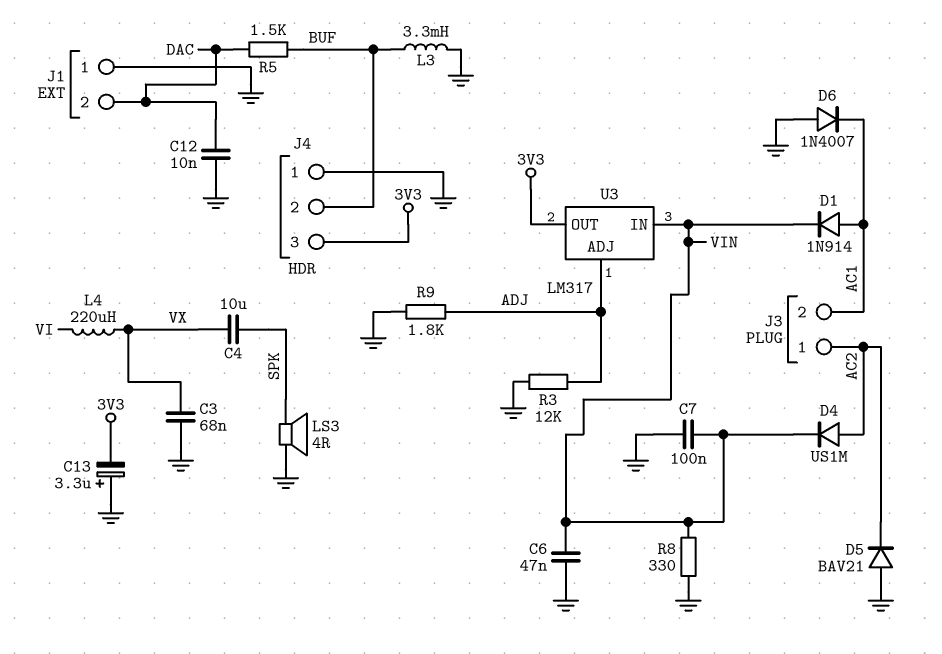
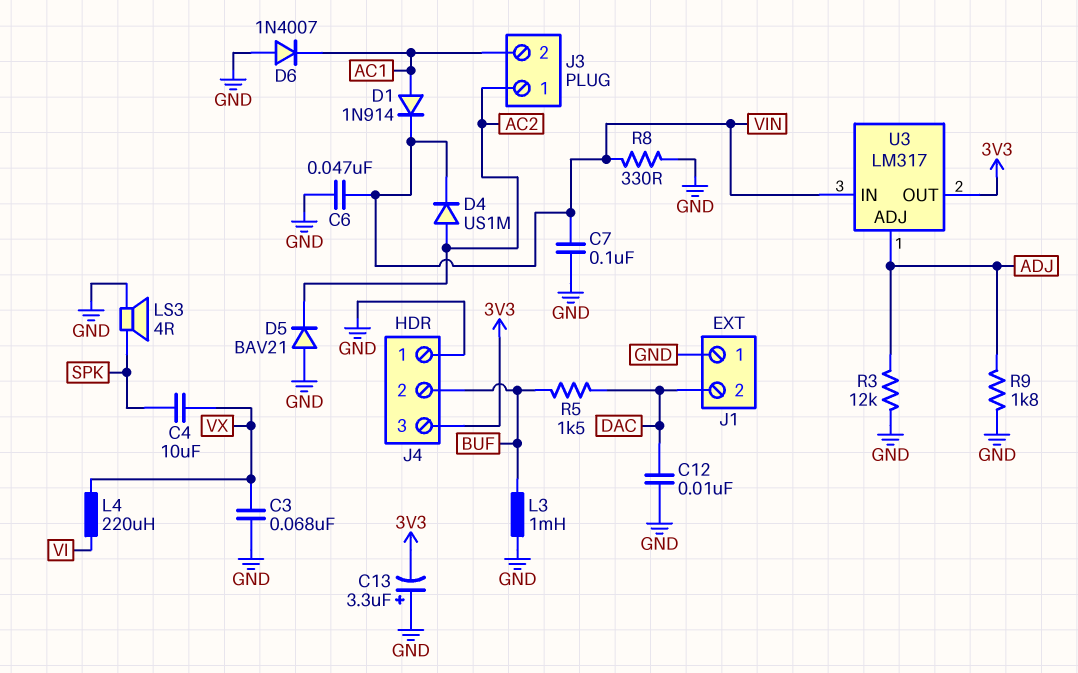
L3: 3.3mH (BUF, GND) -> 1mH (BUF, GND)

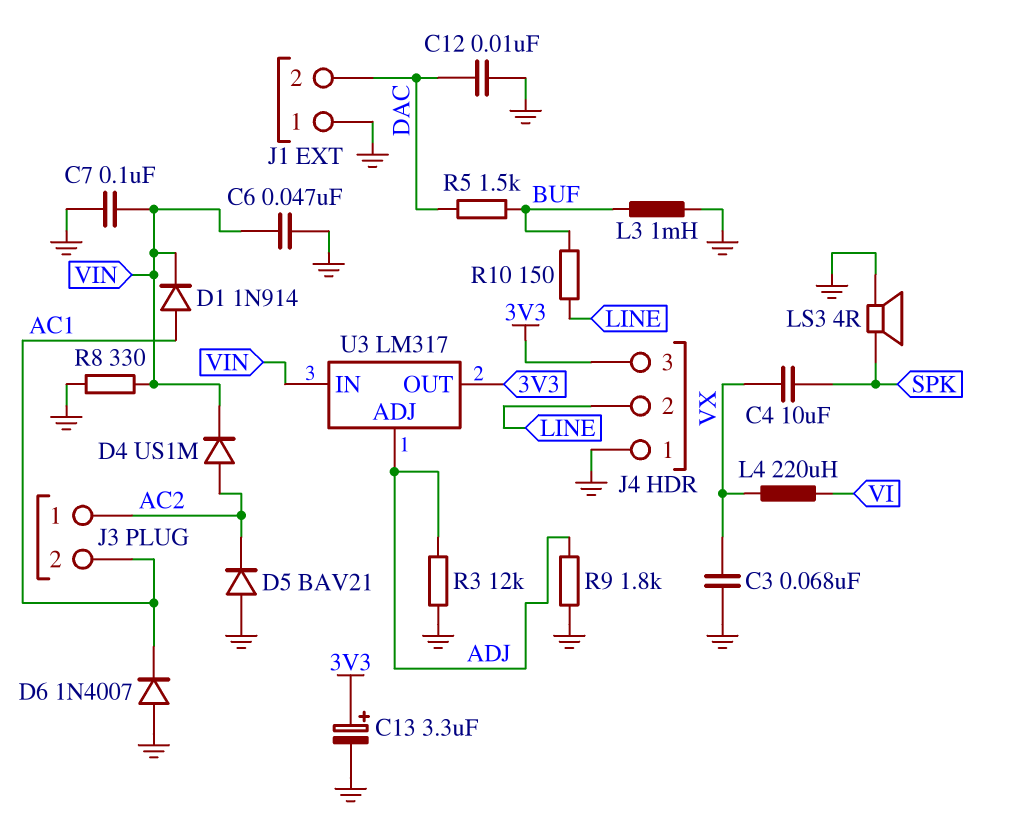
C13: 3.3uF (plus GND, minus 3V3) -> 3.3uF (plus 3V3, minus GND)
J4 pin 2: BUF -> LINE
R10: none -> 150 (BUF, LINE)

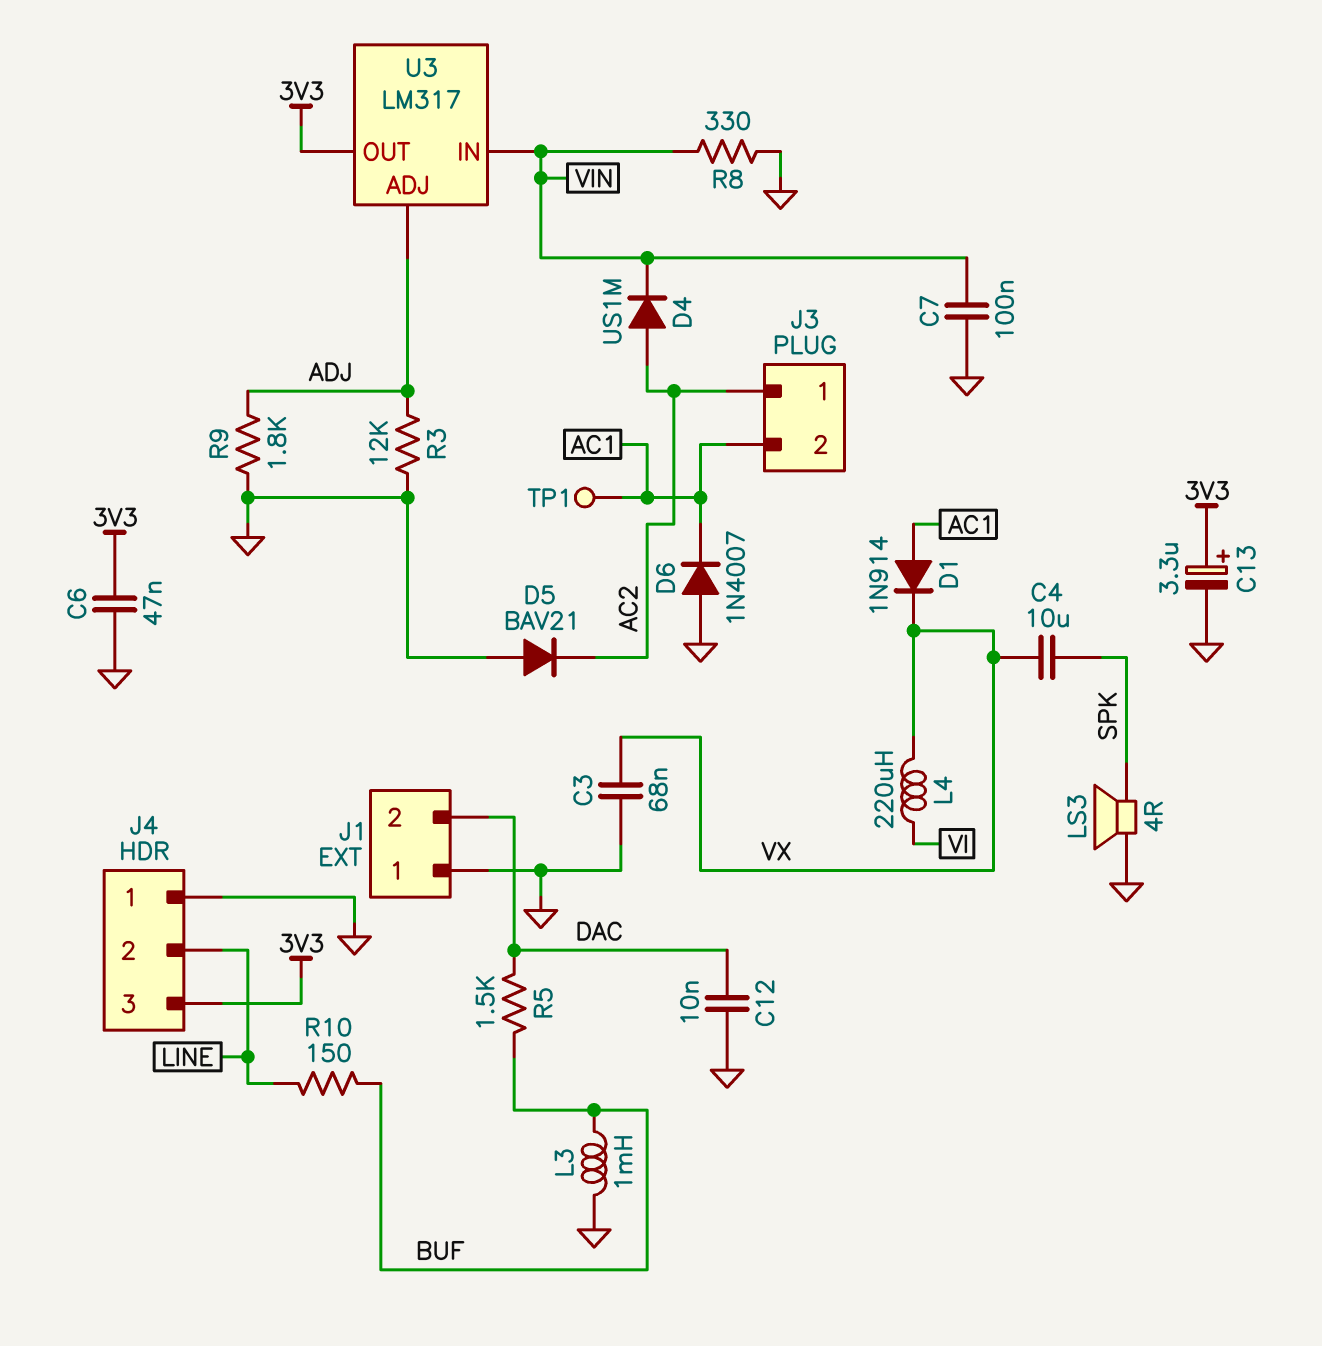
C6: 47nF (GND, VIN) -> 47nF (3V3, GND)
D1: diode 1N914 (A AC1, K VIN) -> diode 1N914 (A AC1, K VX)
TP1: none -> test point (AC1)

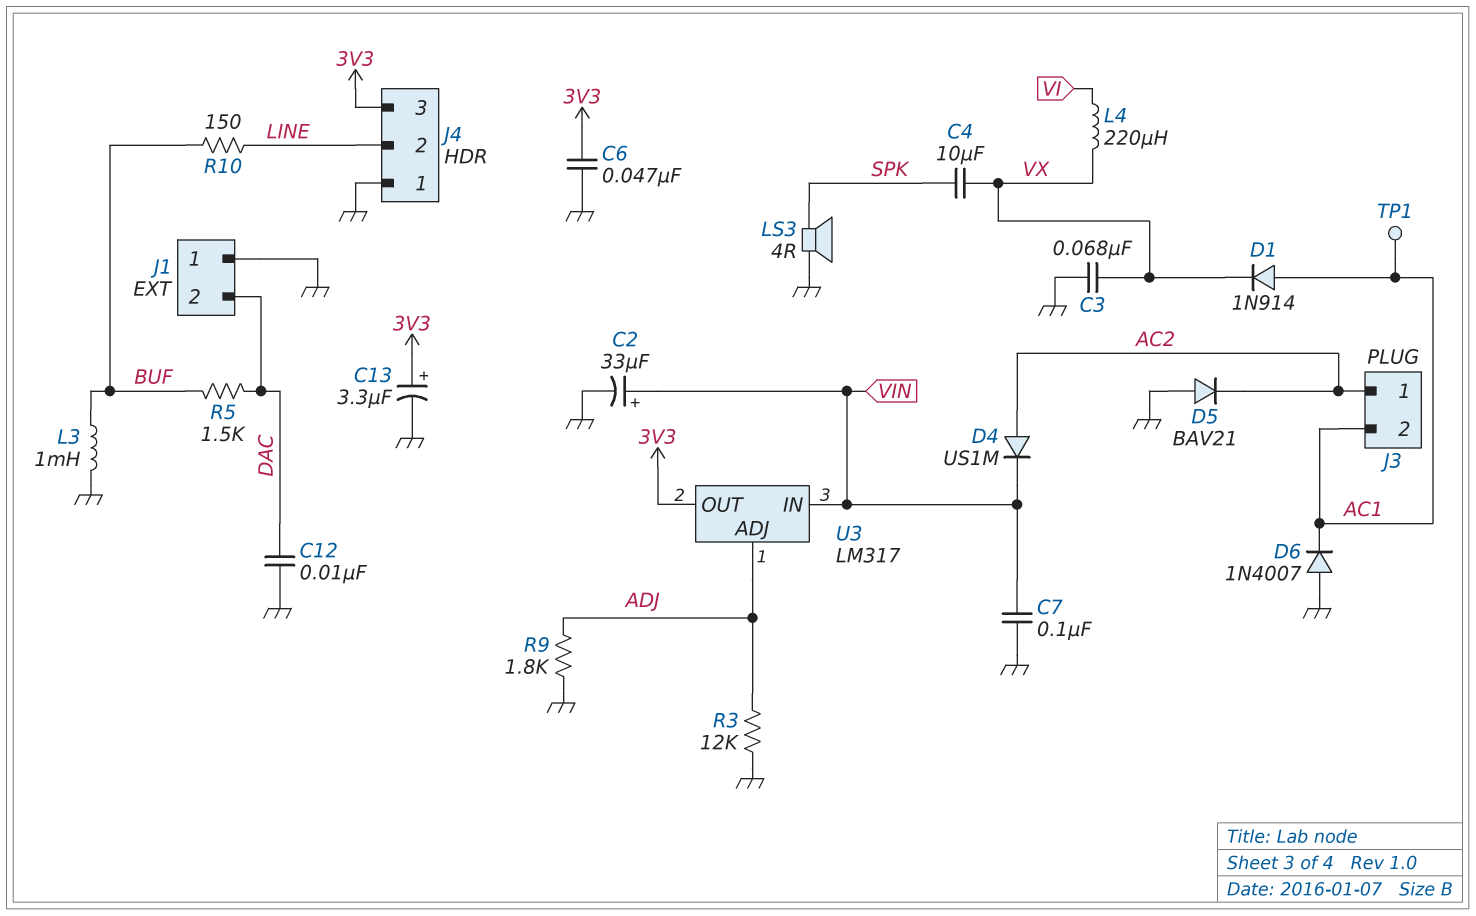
C2: none -> 33uF (plus VIN, minus GND)
R8: 330 (GND, VIN) -> none

